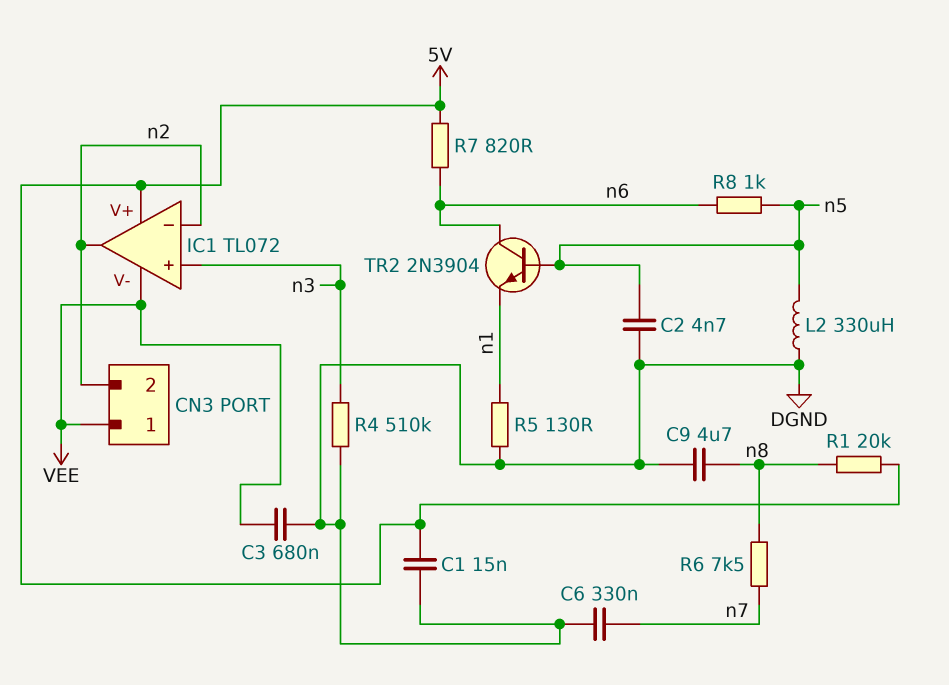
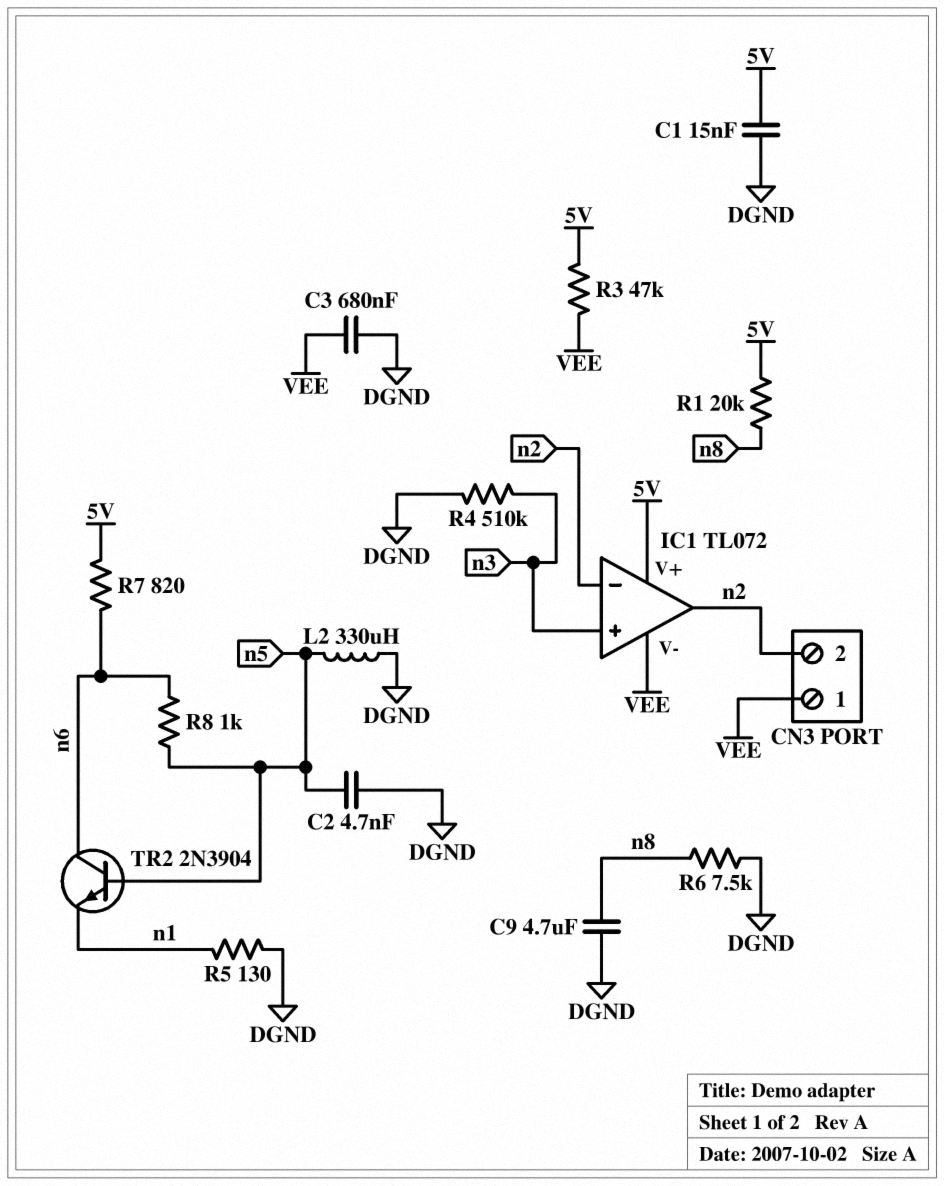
C6: 330nF (DGND, n7) -> none
R3: none -> 47k (5V, VEE)
R6: 7.5k (n7, n8) -> 7.5k (DGND, n8)

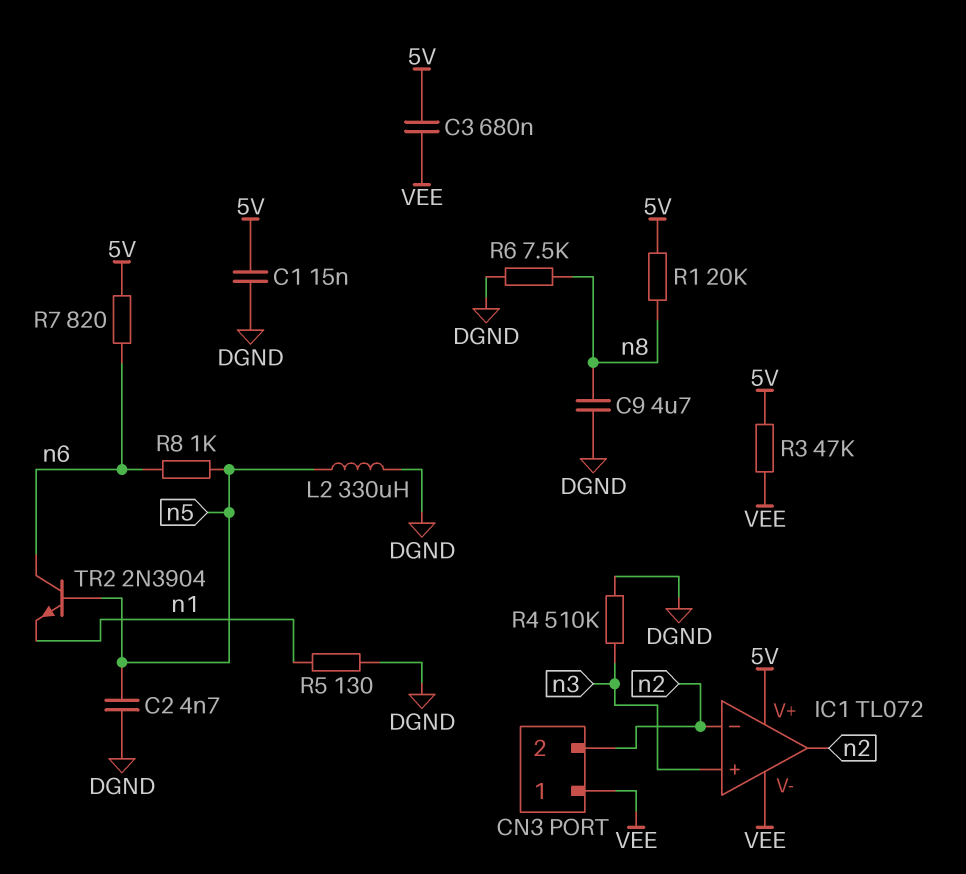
C3: 680nF (DGND, VEE) -> 680nF (5V, VEE)

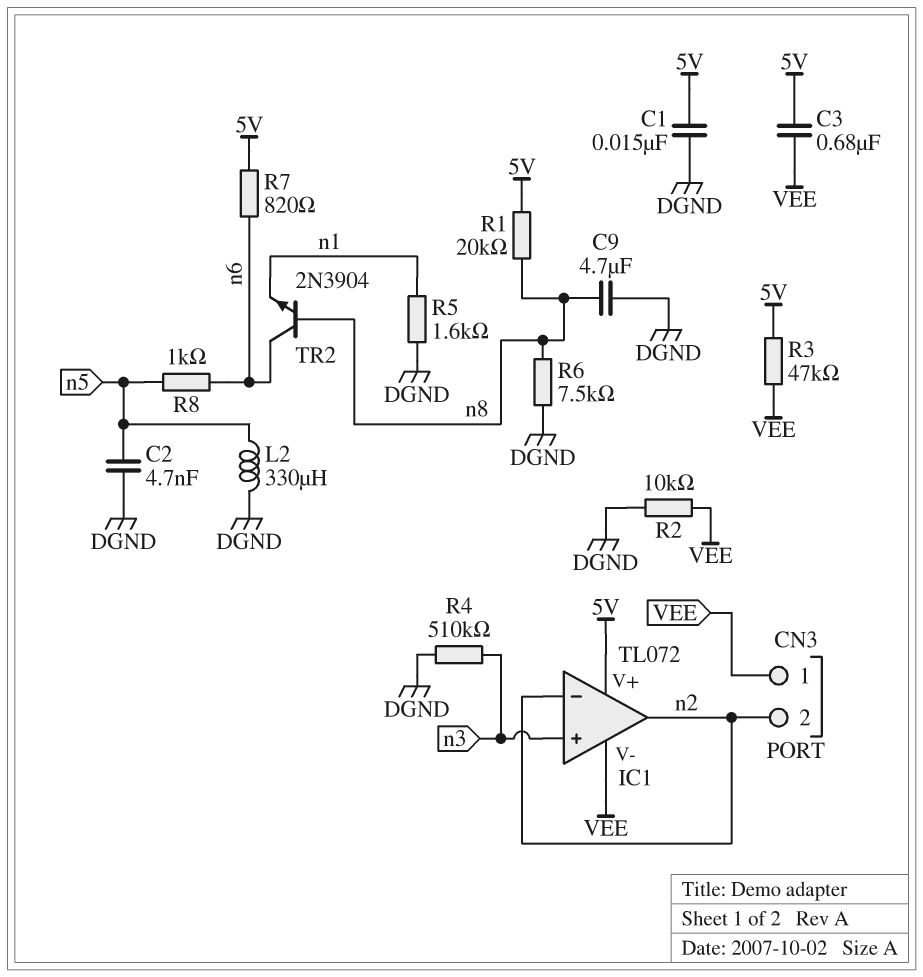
R2: none -> 10k (DGND, VEE)
R5: 130 (DGND, n1) -> 1.6k (DGND, n1)
TR2: NPN 2N3904 (B n5, C n6, E n1) -> NPN 2N3904 (B n8, C n6, E n1)

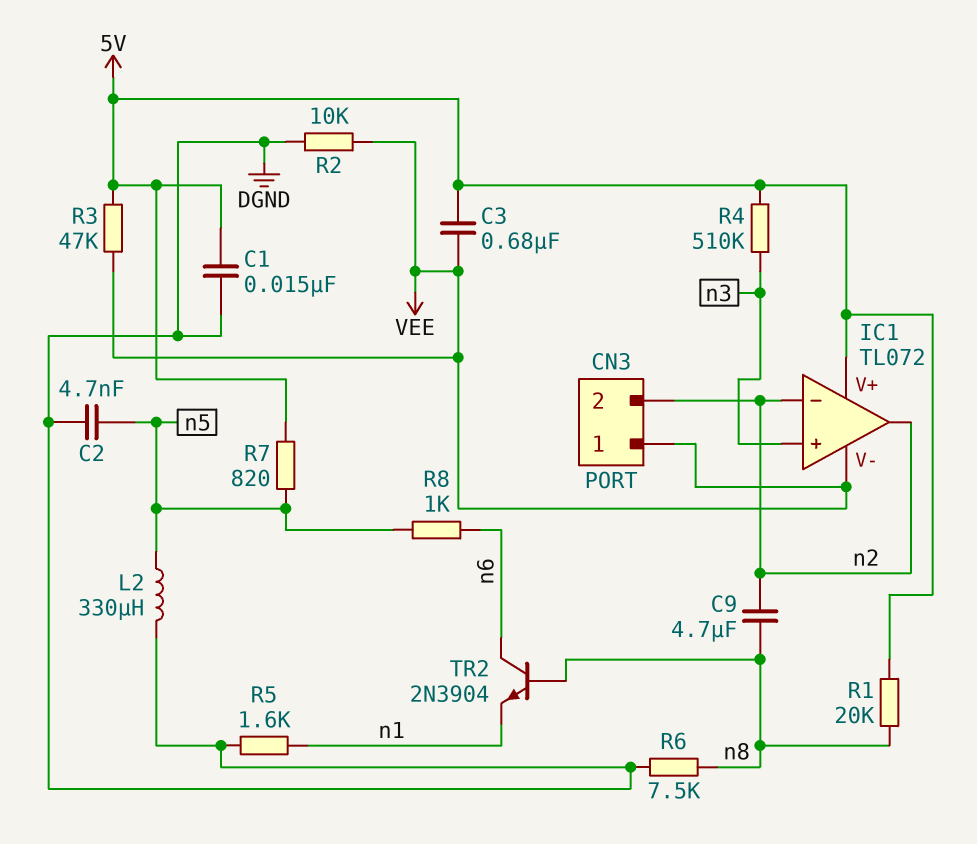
C9: 4.7uF (DGND, n8) -> 4.7uF (n2, n8)
R4: 510k (DGND, n3) -> 510k (5V, n3)
R7: 820 (5V, n6) -> 820 (5V, n5)

